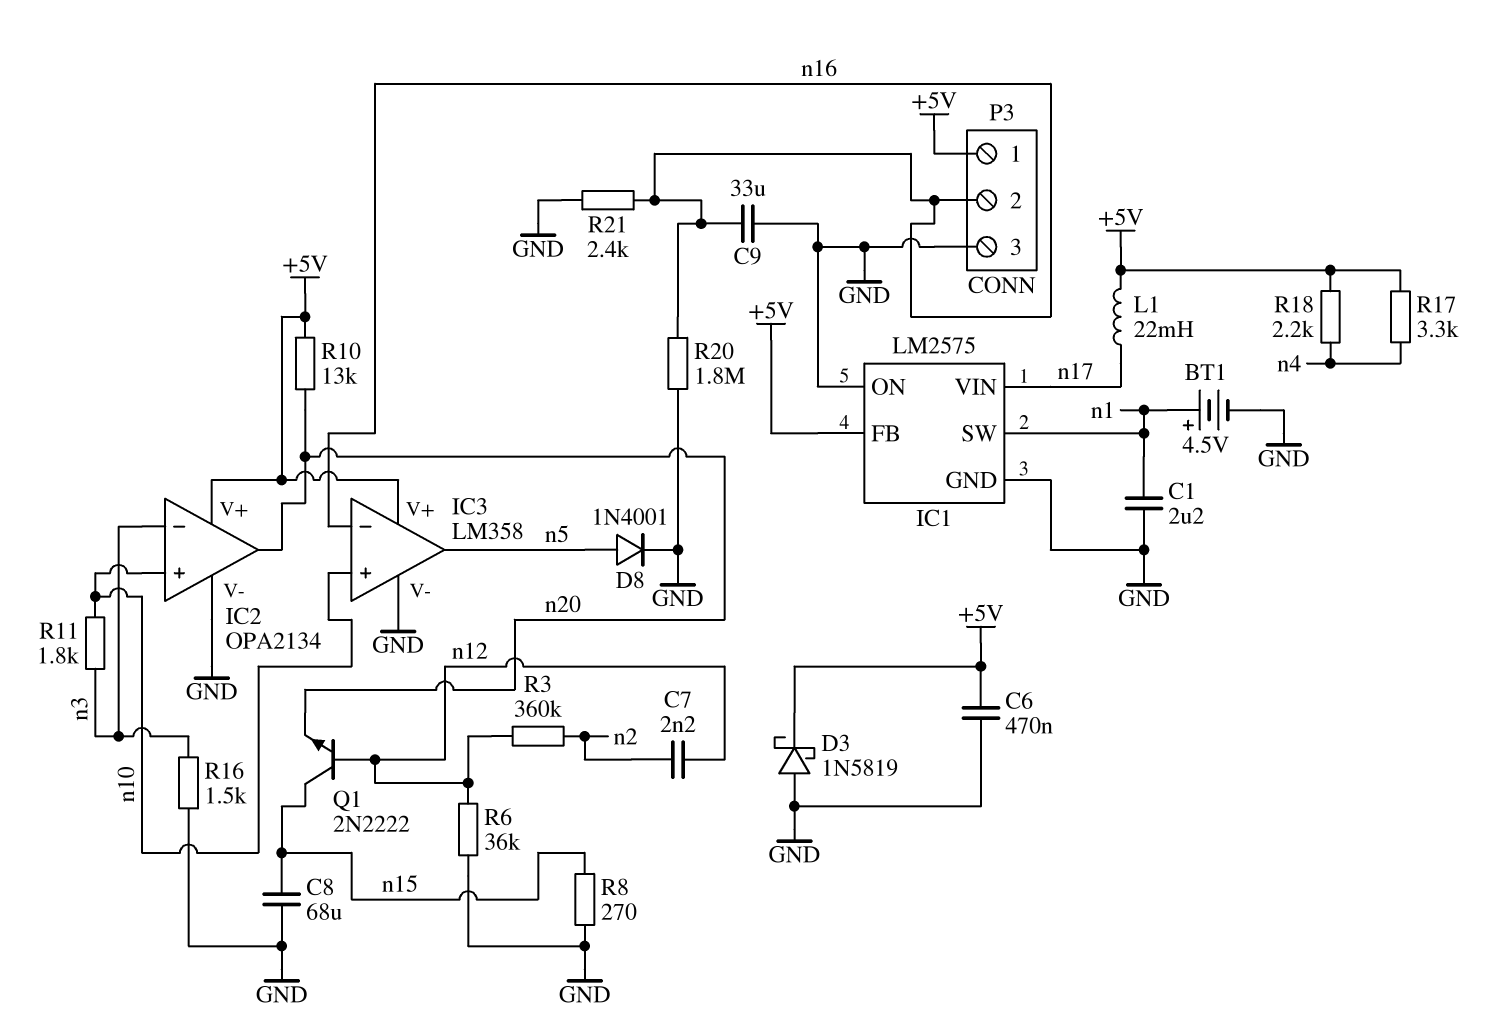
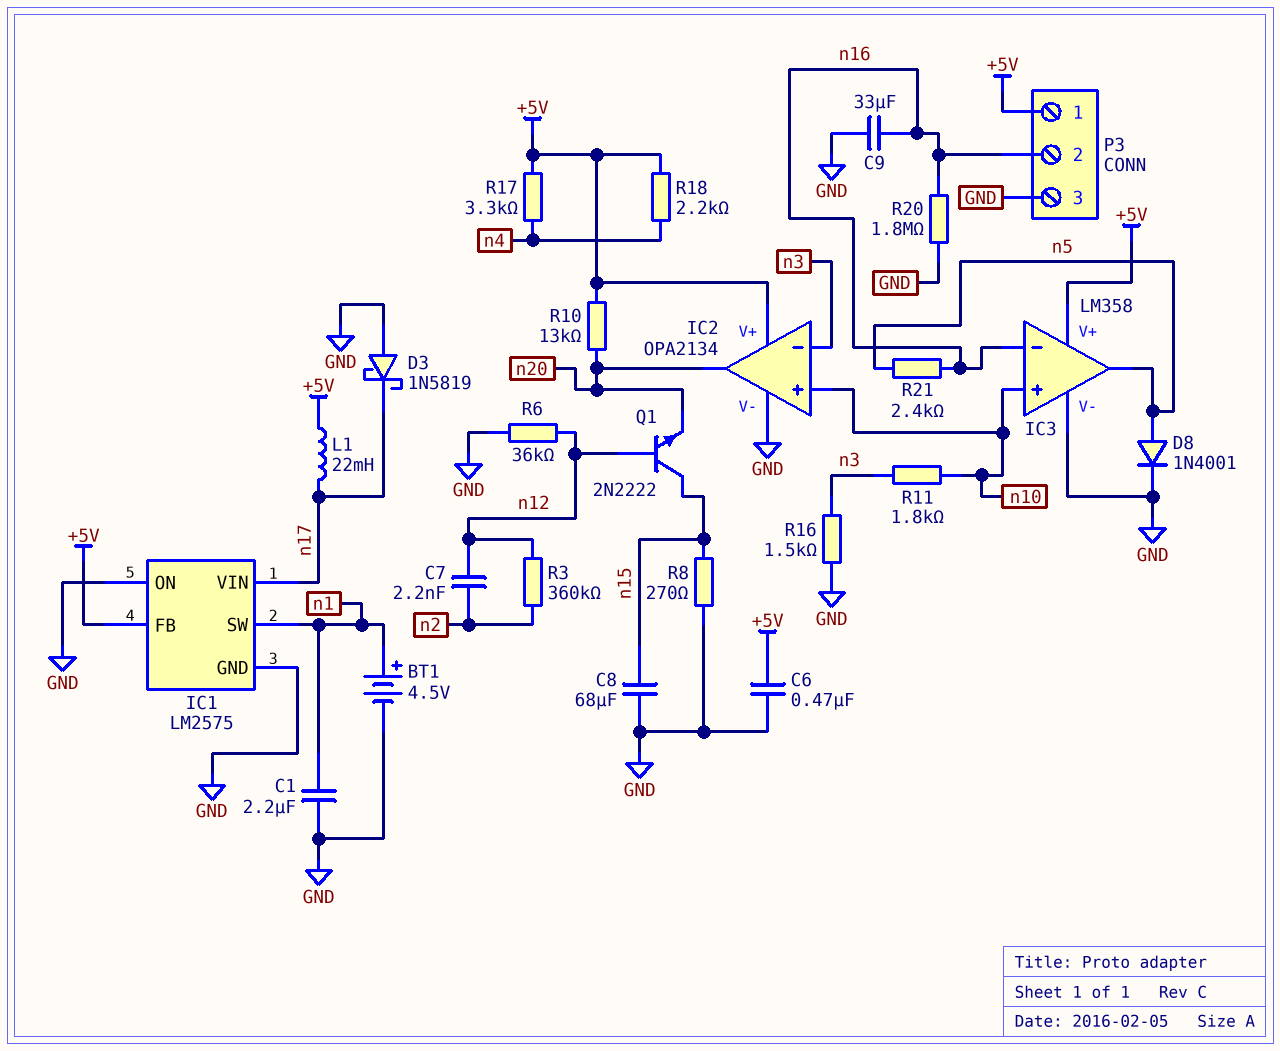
D3: schottky 1N5819 (A GND, K +5V) -> schottky 1N5819 (A GND, K n17)
R21: 2.4k (GND, n16) -> 2.4k (n5, n16)

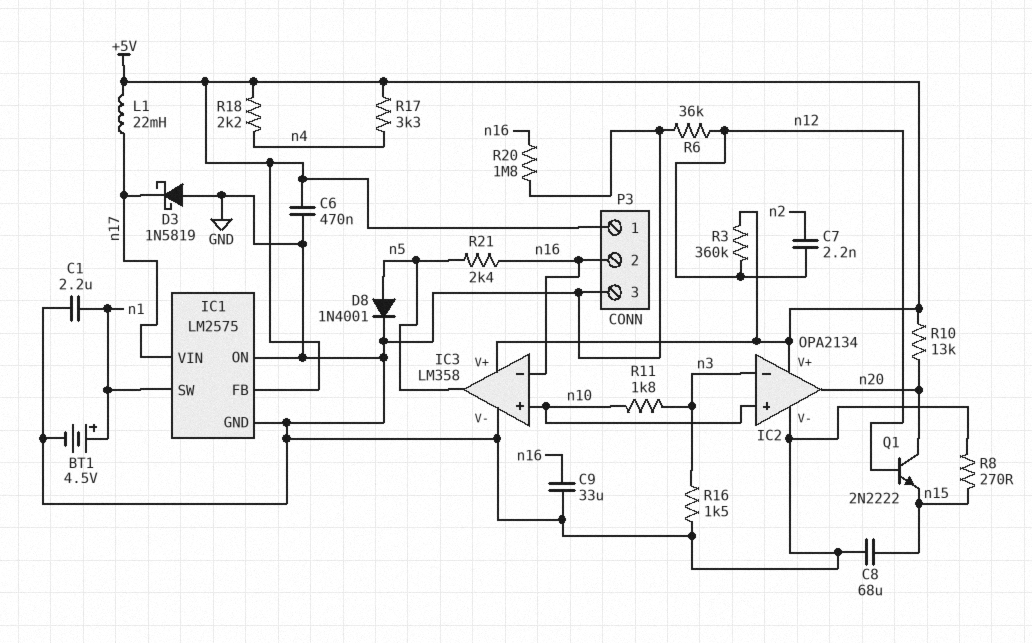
Q1: NPN 2N2222 (B n12, C n15, E n20) -> NPN 2N2222 (B n12, C n20, E n15)
R3: 360k (n2, n12) -> 360k (+5V, n12)

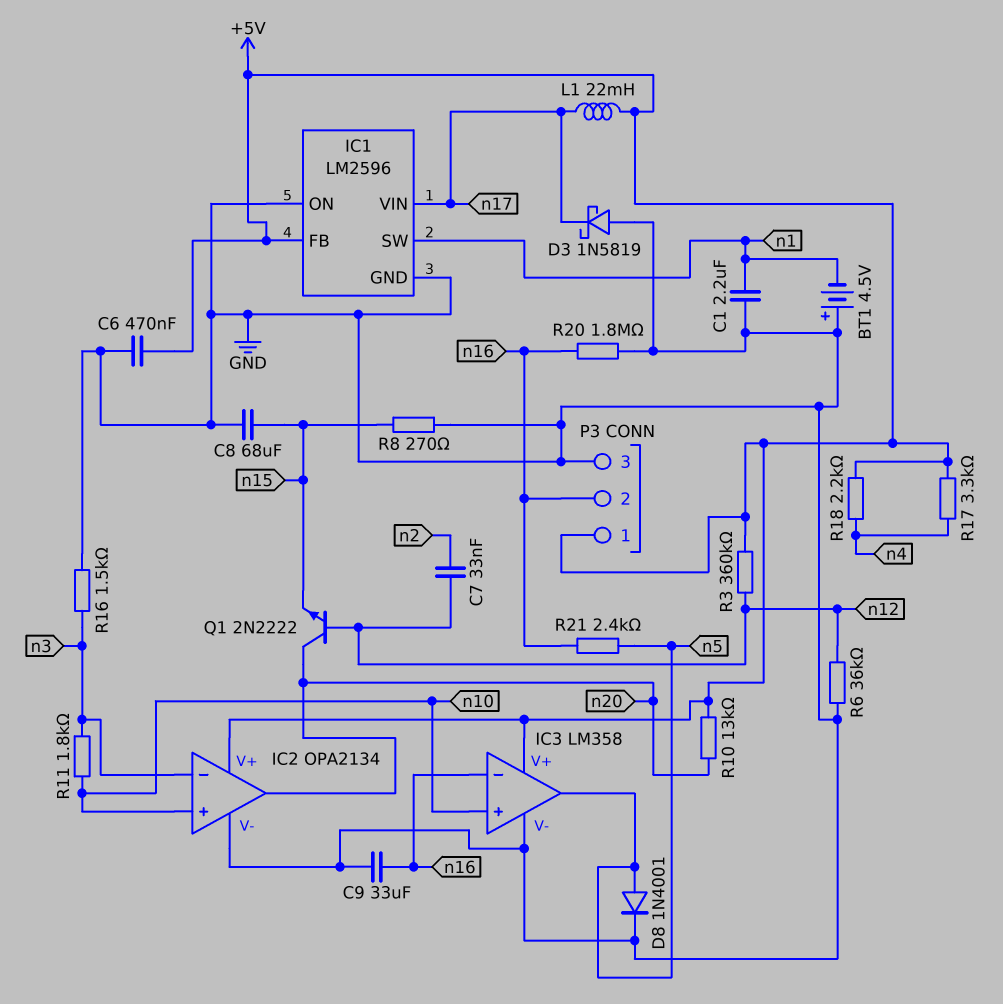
BT1: 4.5V (plus n1, minus GND) -> 4.5V (plus GND, minus n1)
C7: 2.2nF (n2, n12) -> 33nF (n2, n12)
IC1: LM2575 -> LM2596

